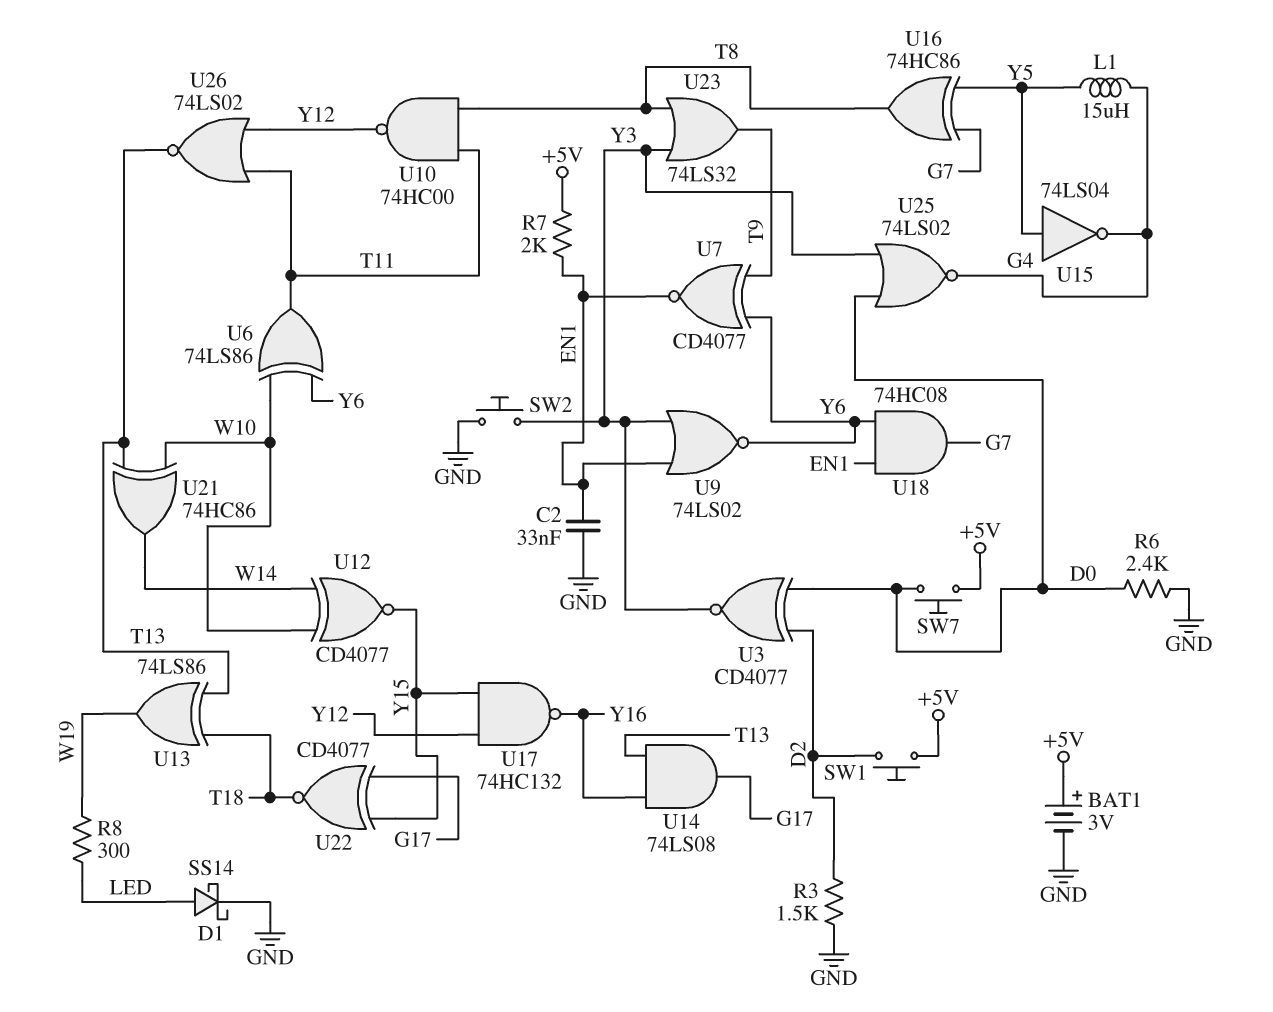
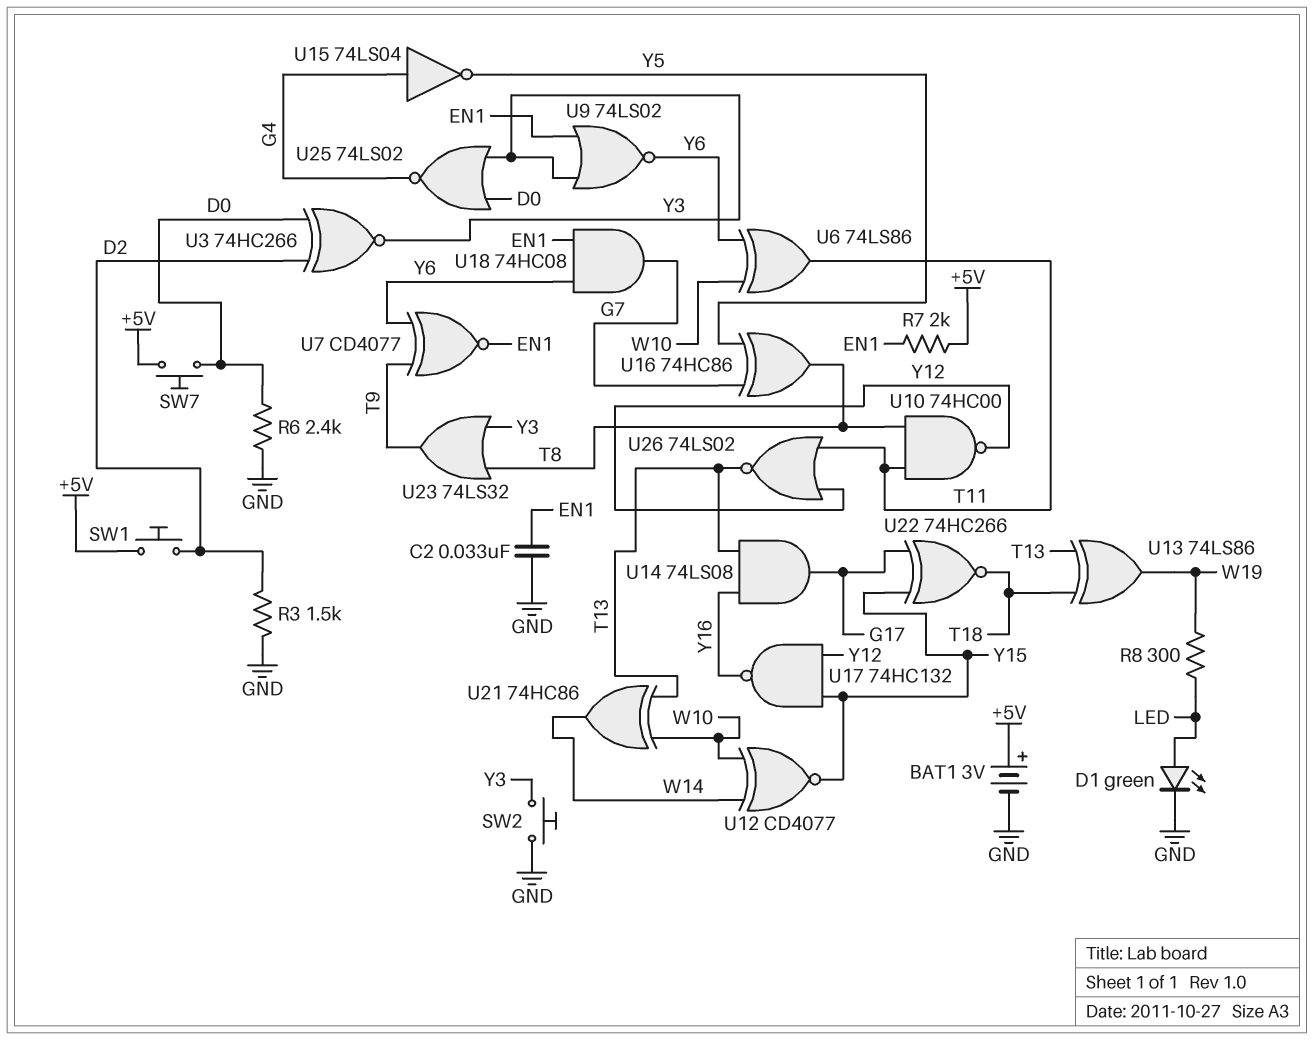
D1: schottky SS14 (A LED, K GND) -> LED green (A LED, K GND)
L1: 15uH (G4, Y5) -> none
U3: XNOR CD4077 (in D0, in D2, out Y3) -> XNOR 74HC266 (in D0, in D2, out Y3)
U15: NOT 74LS04 (in Y5, out G4) -> NOT 74LS04 (in G4, out Y5)
U22: XNOR CD4077 (in G17, in Y15, out T18) -> XNOR 74HC266 (in G17, in Y15, out T18)

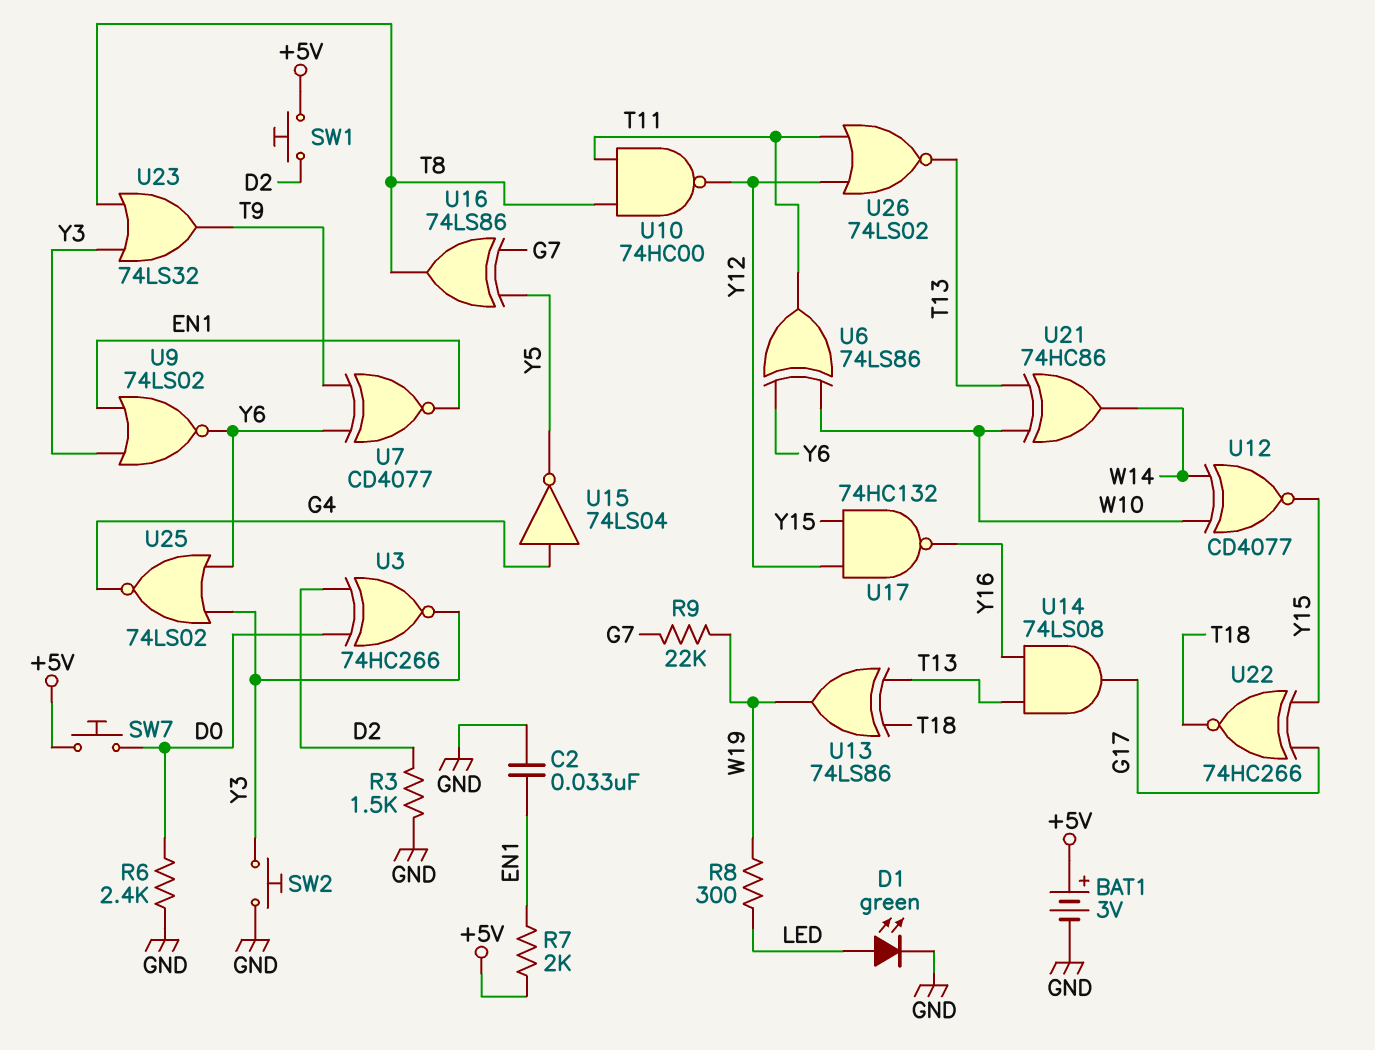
R9: none -> 22k (G7, W19)
U16: XOR 74HC86 (in G7, in Y5, out T8) -> XOR 74LS86 (in G7, in Y5, out T8)
U18: AND 74HC08 (in EN1, in Y6, out G7) -> none
U25: NOR 74LS02 (in D0, in Y3, out G4) -> NOR 74LS02 (in Y3, in Y6, out G4)

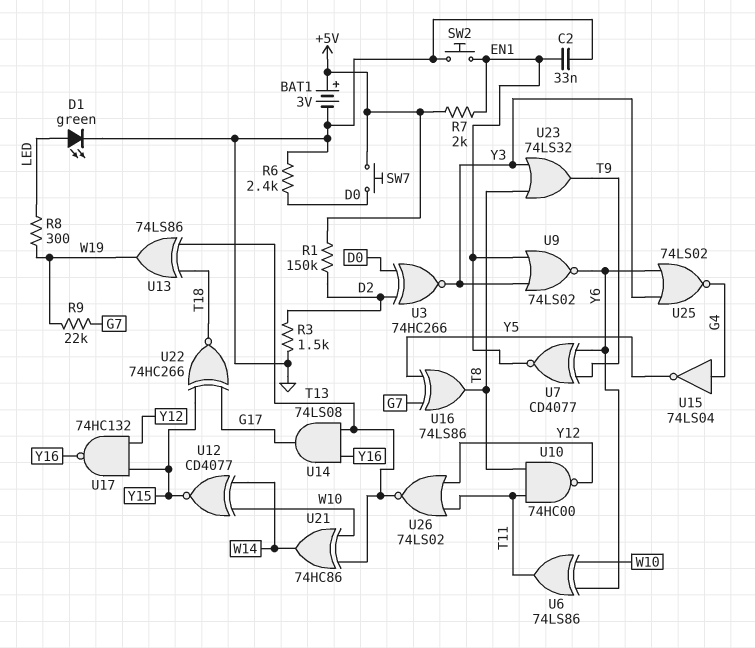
R1: none -> 150k (+5V, D2)
SW1: button (+5V, D2) -> none
SW2: button (GND, Y3) -> button (EN1, GND)

